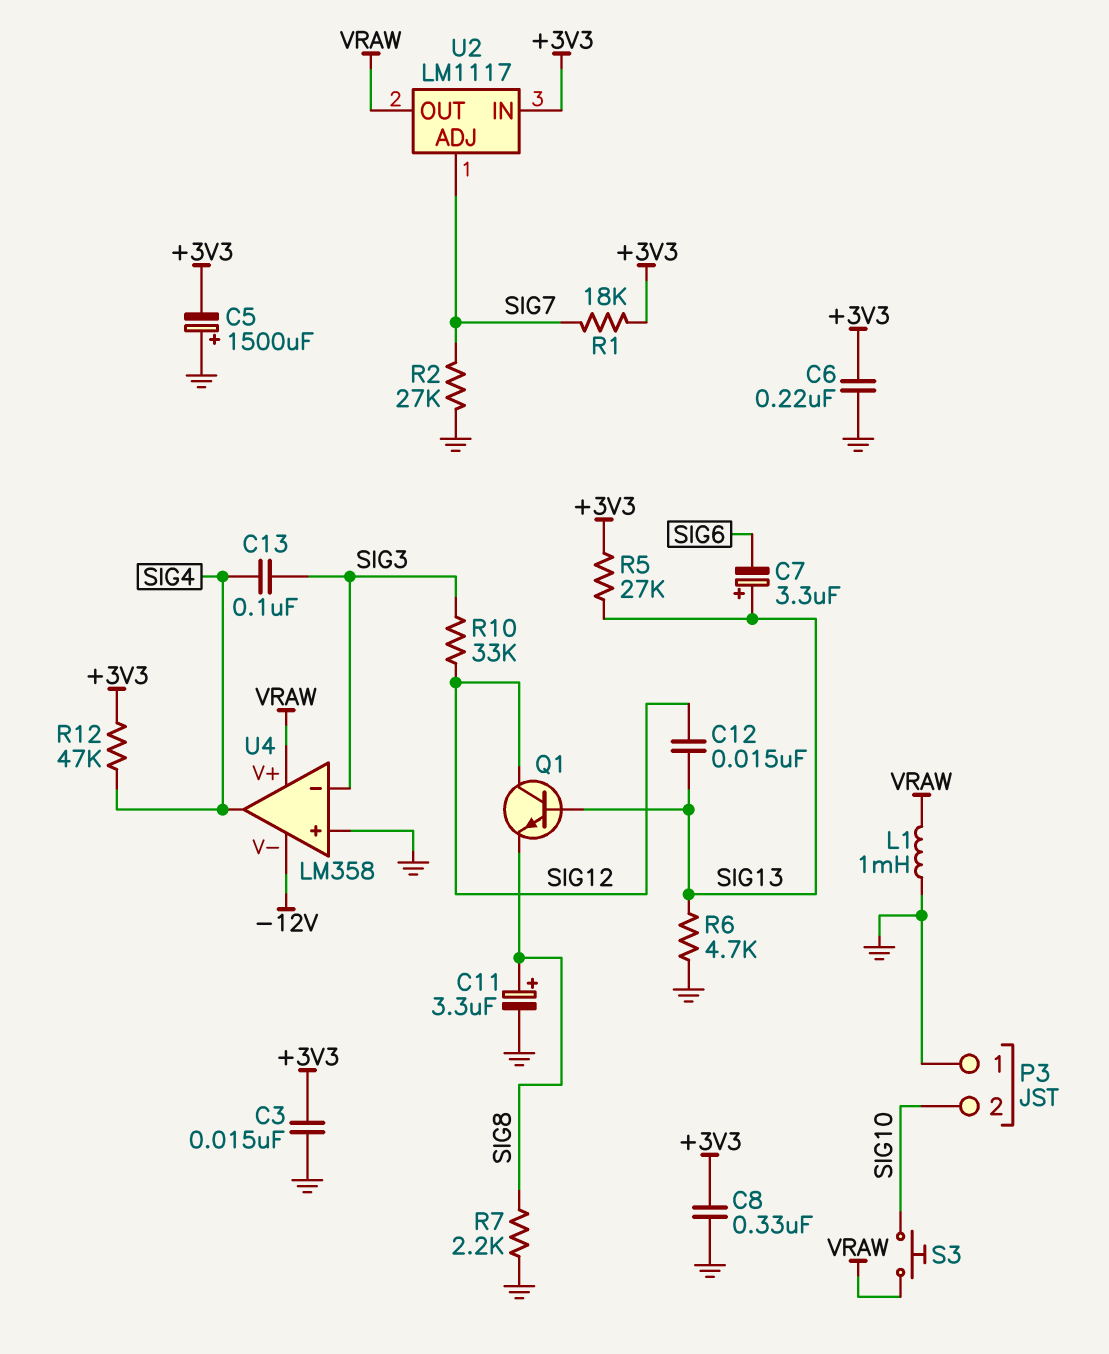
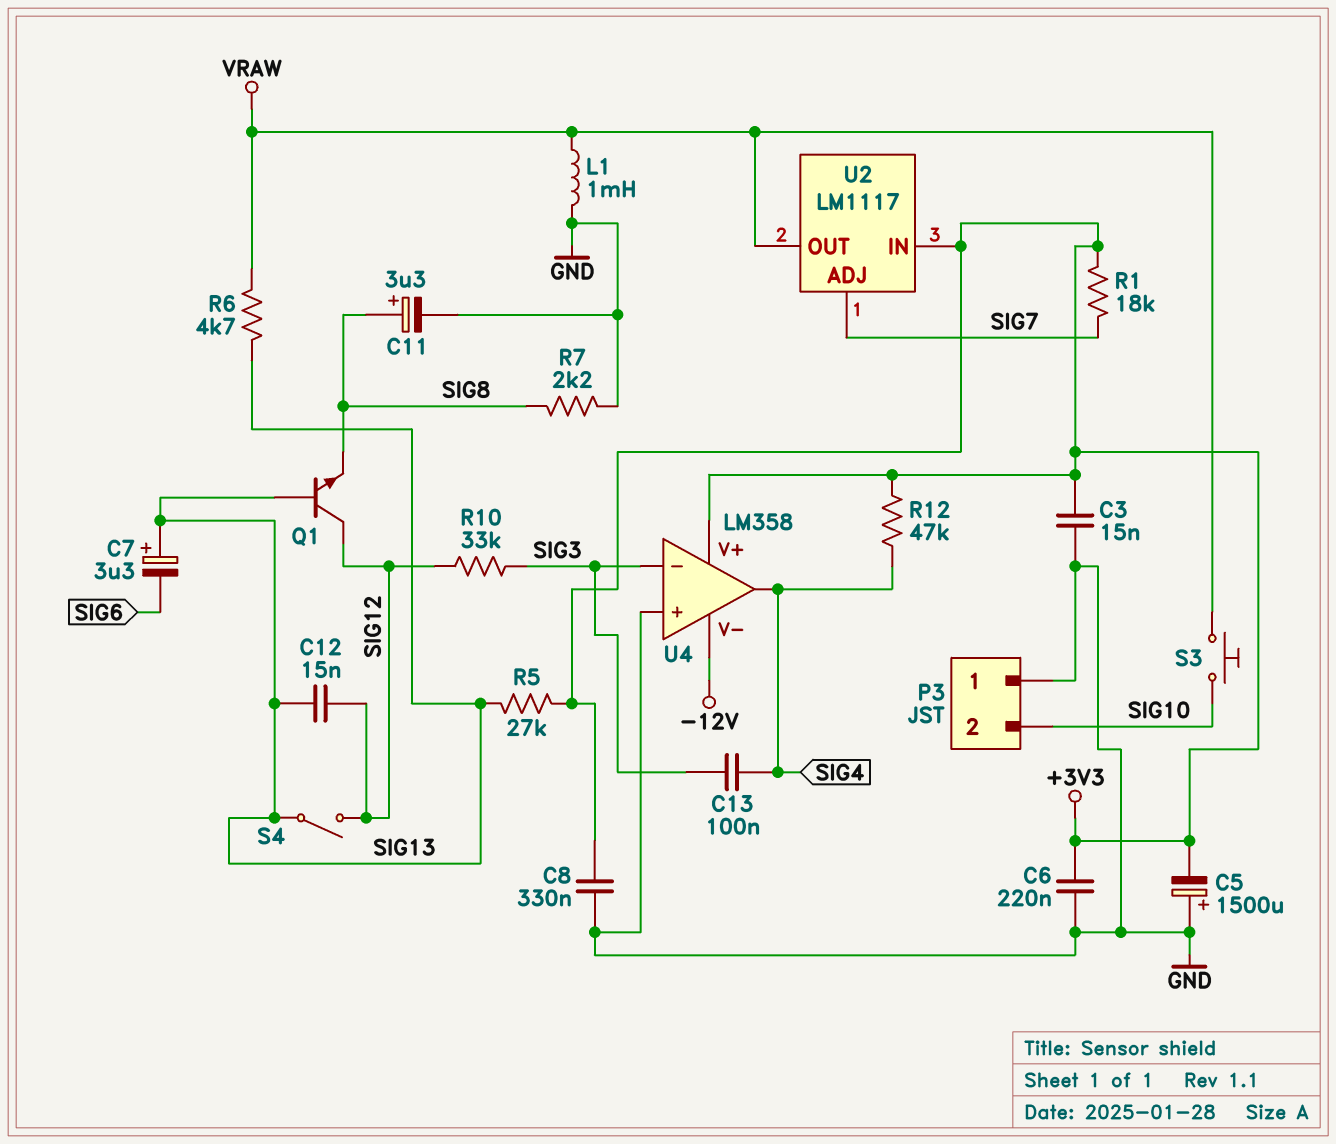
R2: 27k (GND, SIG7) -> none
R6: 4.7k (GND, SIG13) -> 4.7k (SIG13, VRAW)
S4: none -> switch (SIG12, SIG13)
U4 pin V+: VRAW -> +3V3

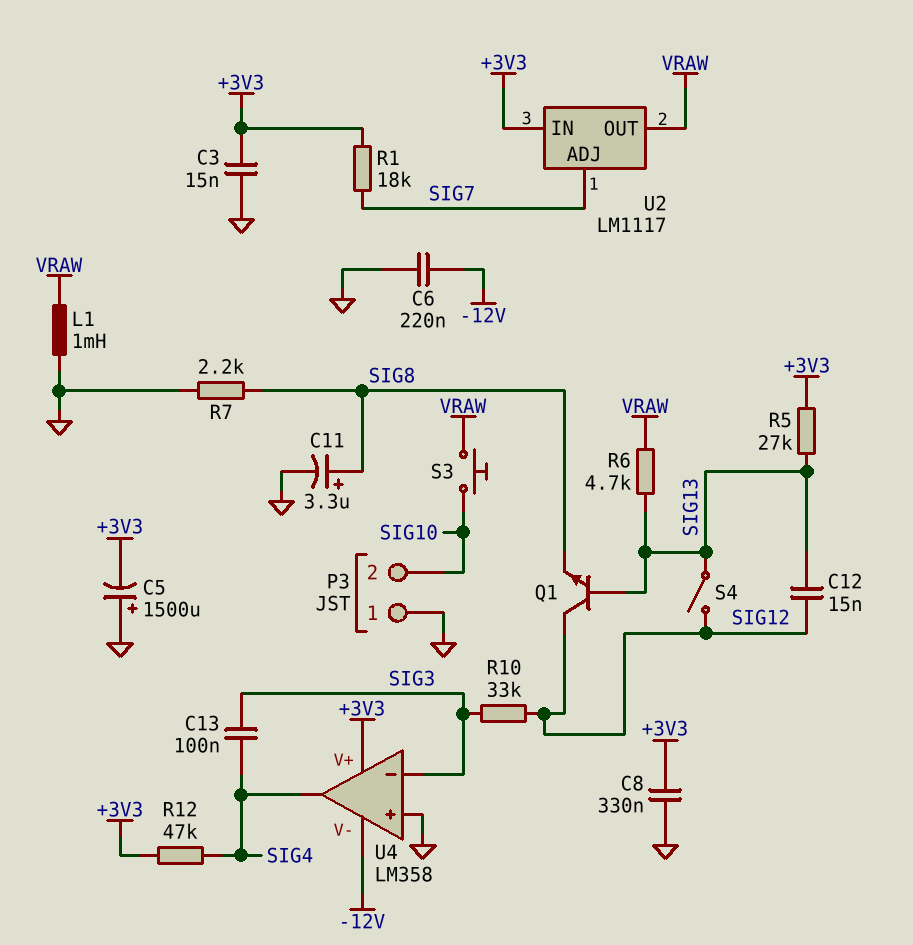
C6: 220nF (+3V3, GND) -> 220nF (-12V, GND)
C7: 3.3uF (plus SIG13, minus SIG6) -> none

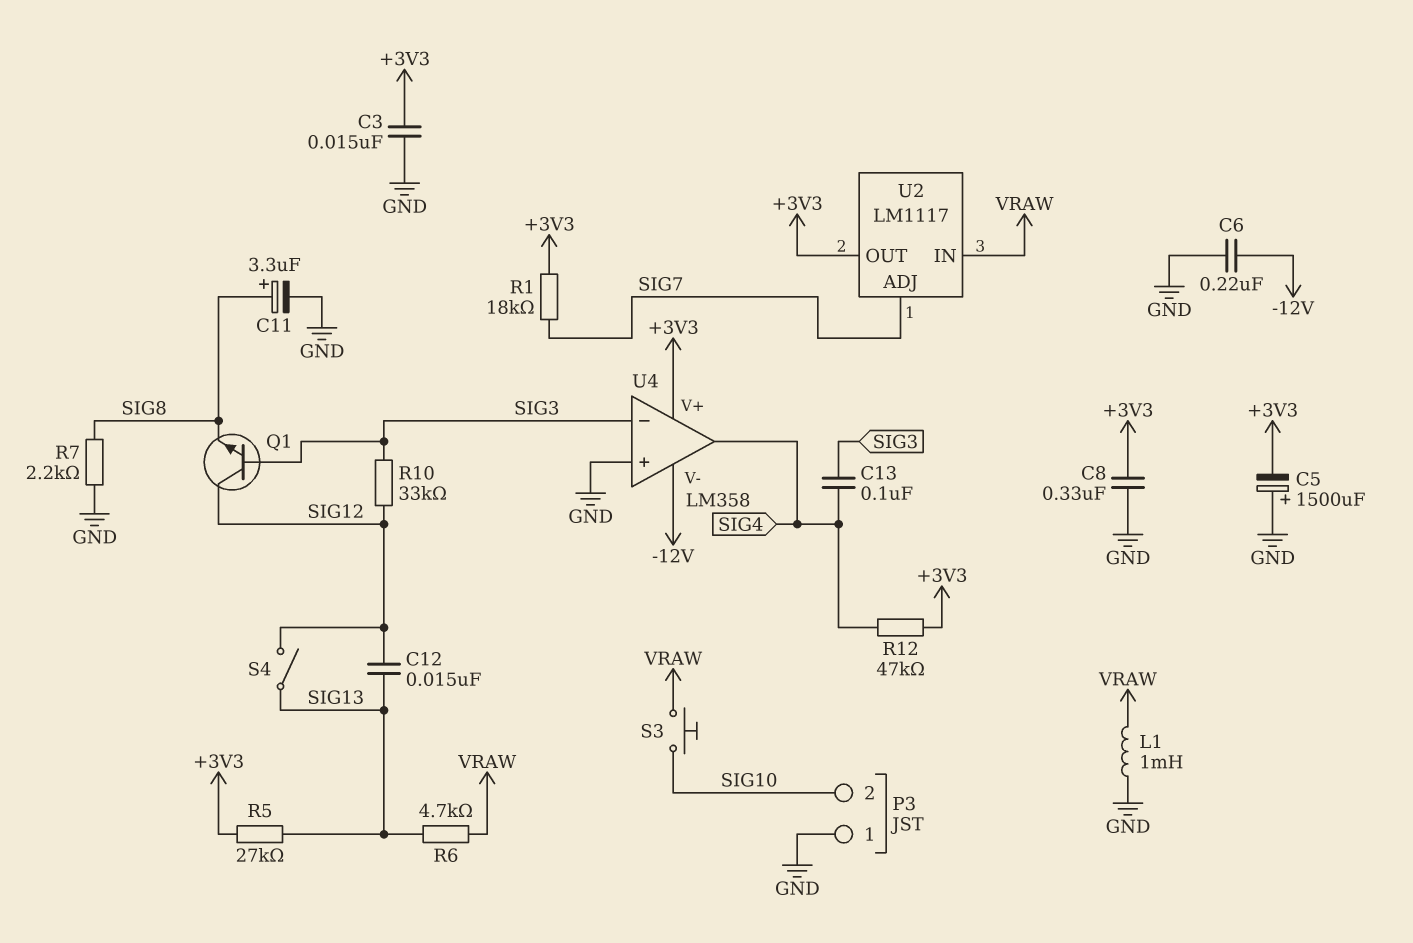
Q1: NPN (B SIG13, C SIG12, E SIG8) -> NPN (B SIG3, C SIG12, E SIG8)
U2 pin IN: +3V3 -> VRAW
U2 pin OUT: VRAW -> +3V3

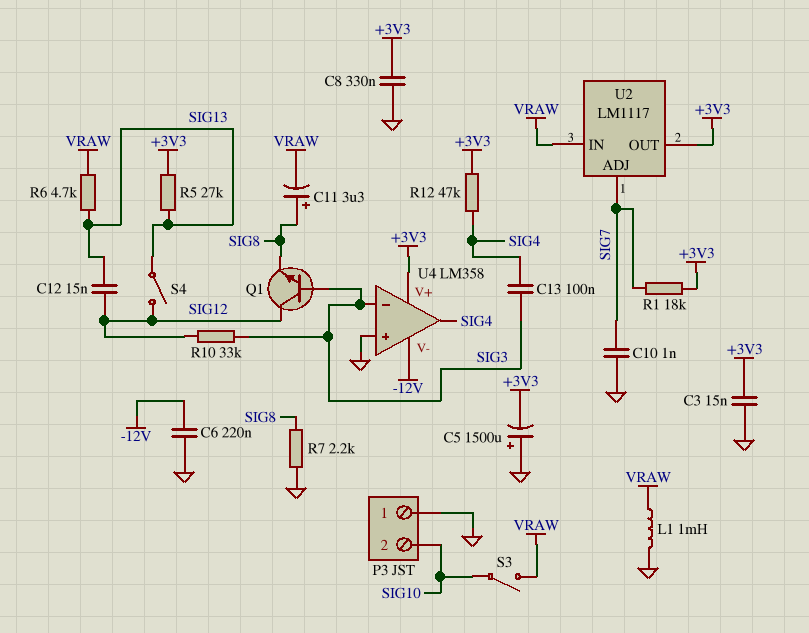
C10: none -> 1nF (GND, SIG7)
C11: 3.3uF (plus SIG8, minus GND) -> 3.3uF (plus SIG8, minus VRAW)
S3: button (SIG10, VRAW) -> switch (SIG10, VRAW)

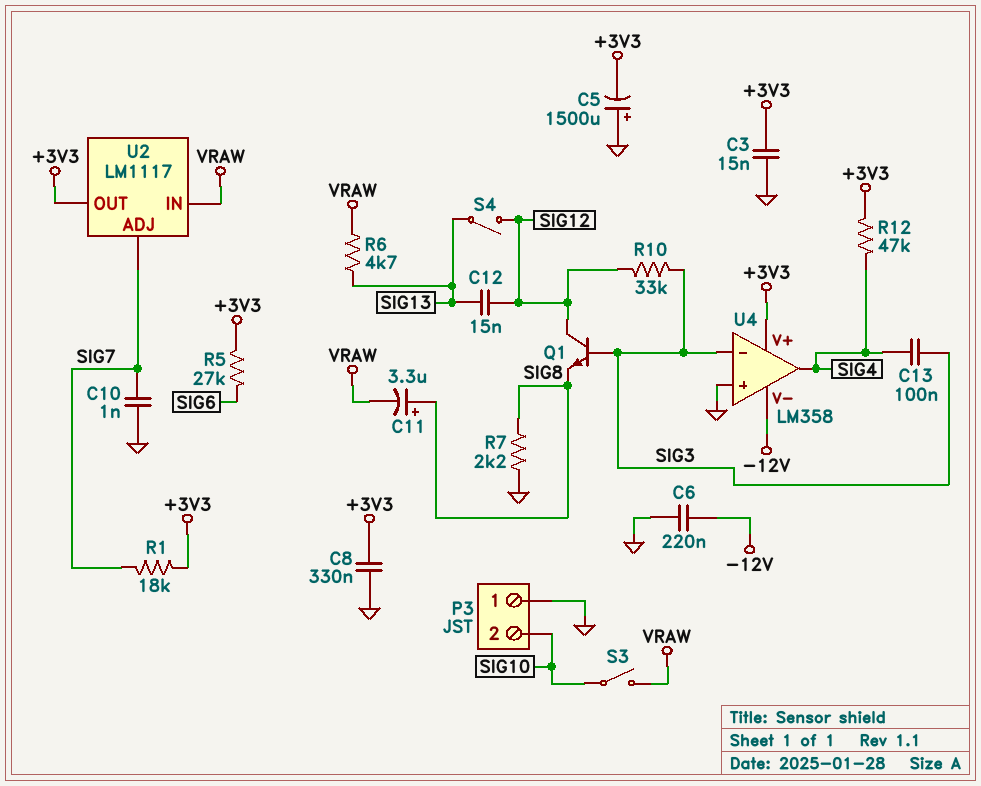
L1: 1mH (GND, VRAW) -> none
R5: 27k (+3V3, SIG13) -> 27k (+3V3, SIG6)

